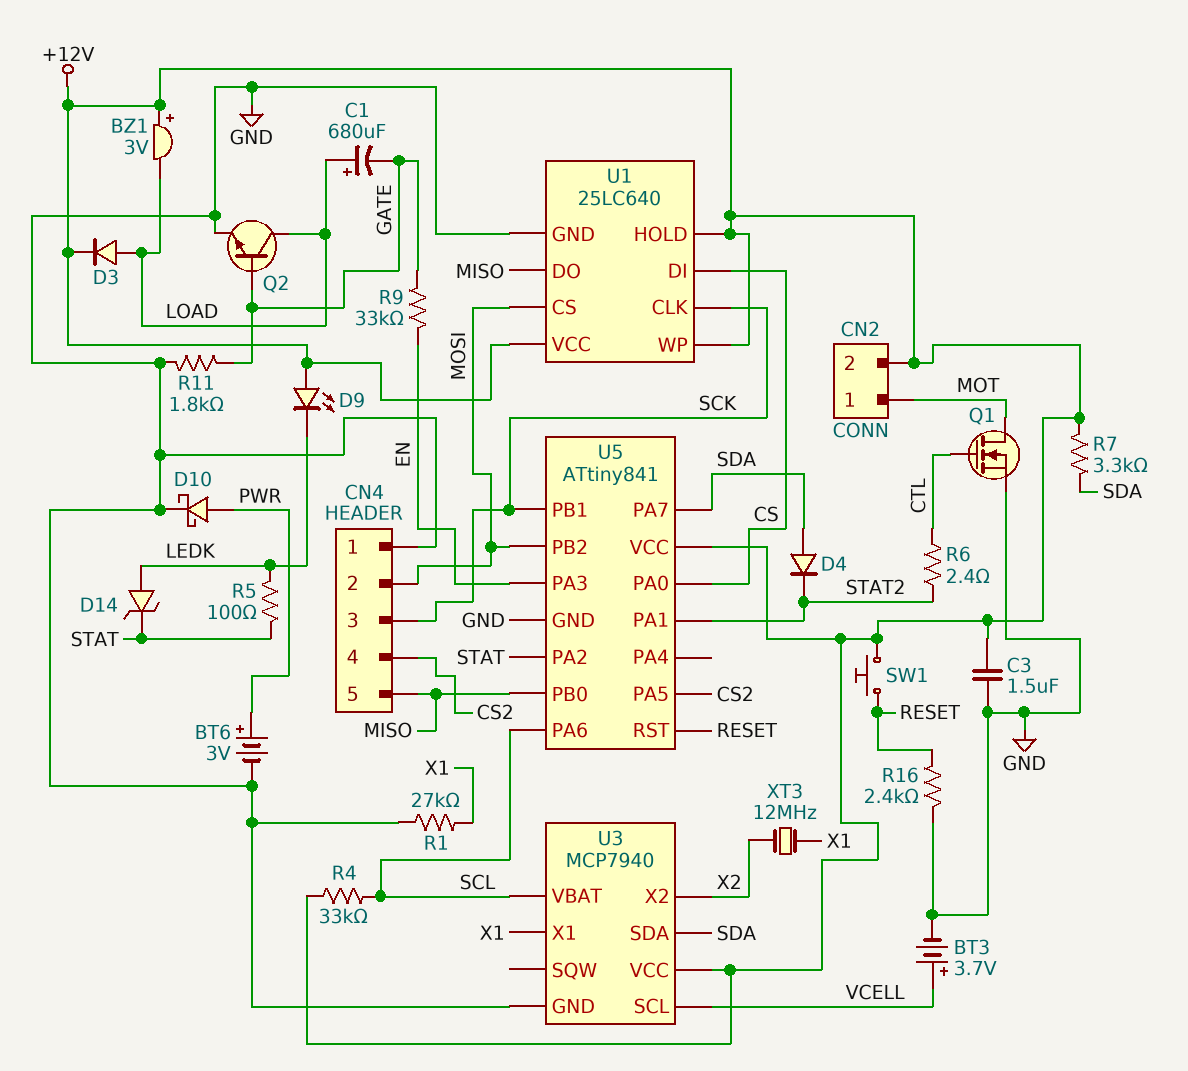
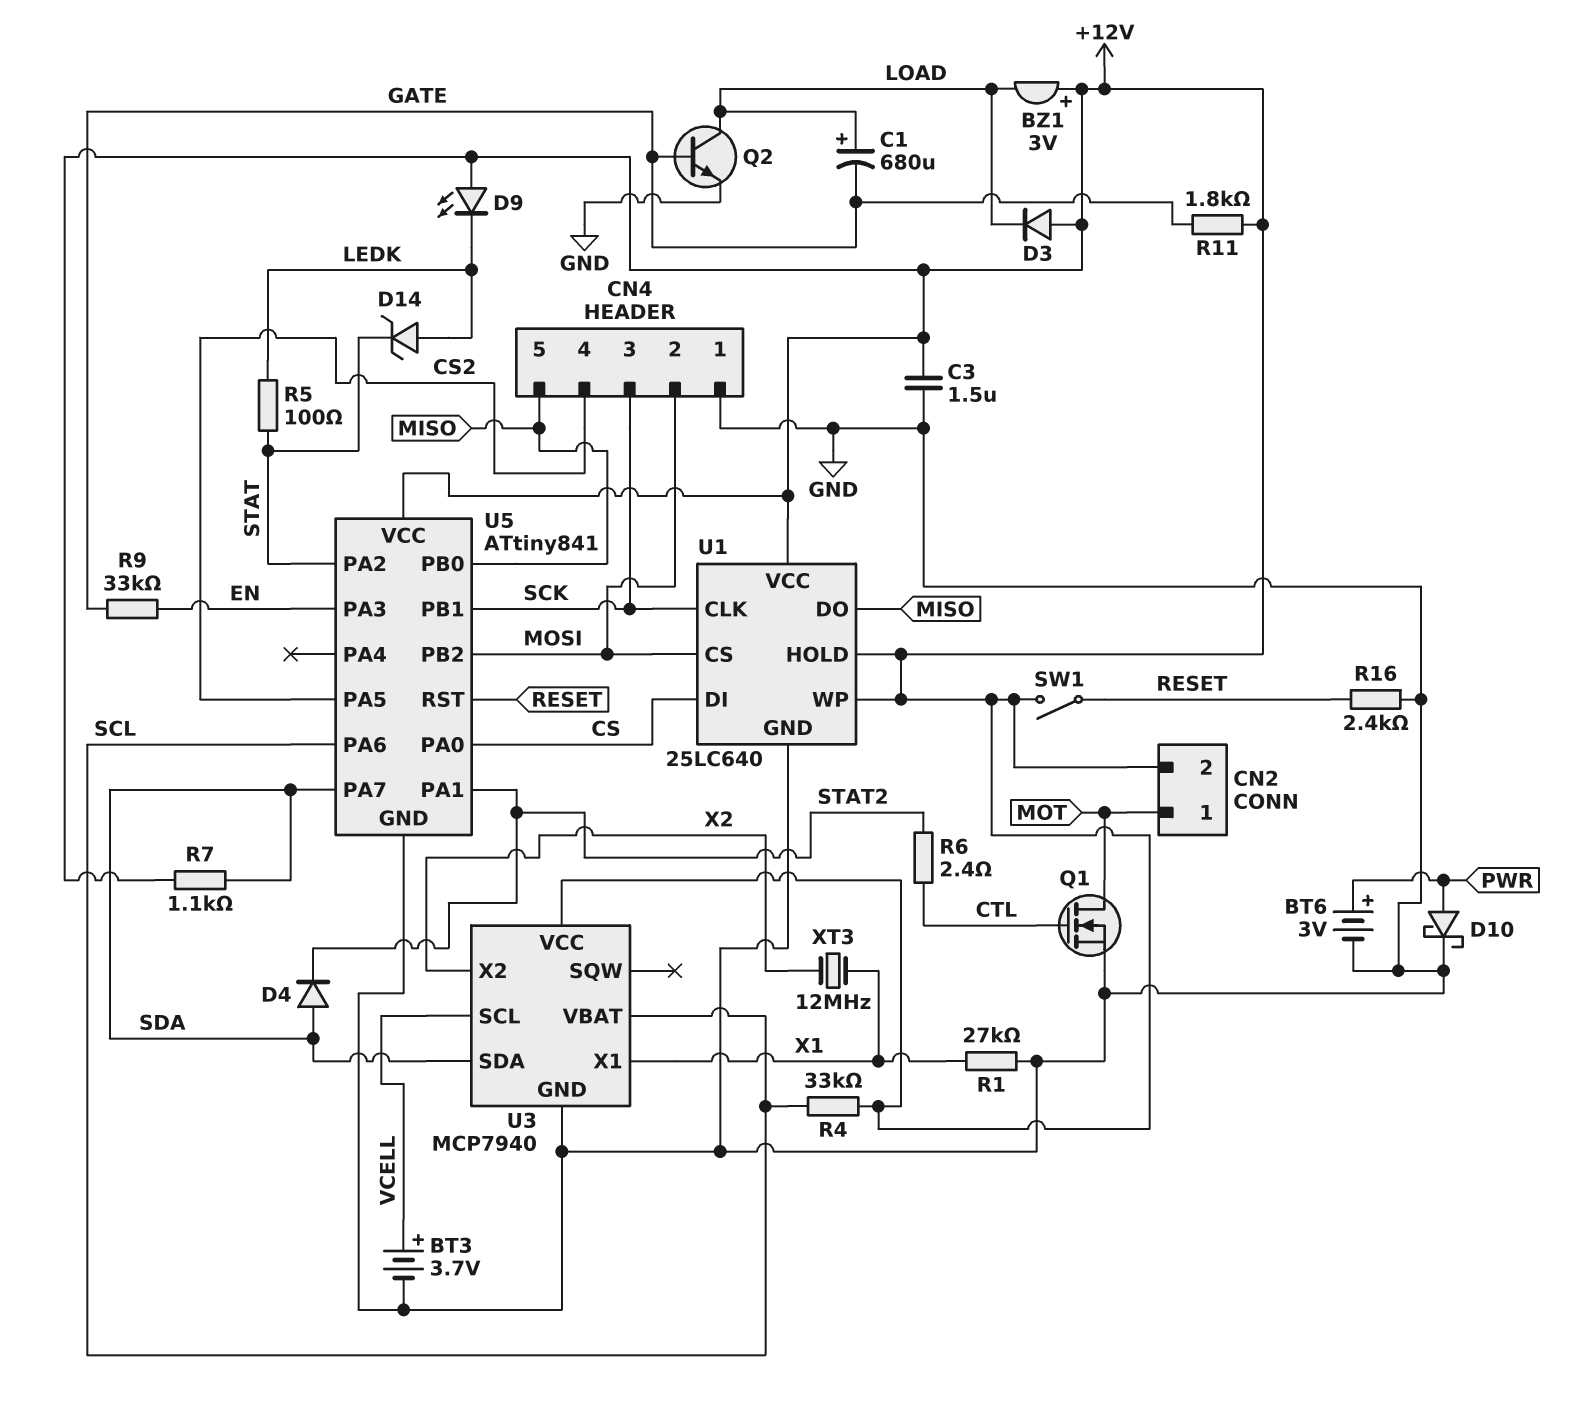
D3: diode (A LOAD, K +12V) -> diode (A +12V, K LOAD)
R7: 3.3k (+12V, SDA) -> 1.1k (+12V, SDA)
R11: 1.8k (GATE, GND) -> 1.8k (+12V, GATE)
SW1: button (+12V, RESET) -> switch (+12V, RESET)

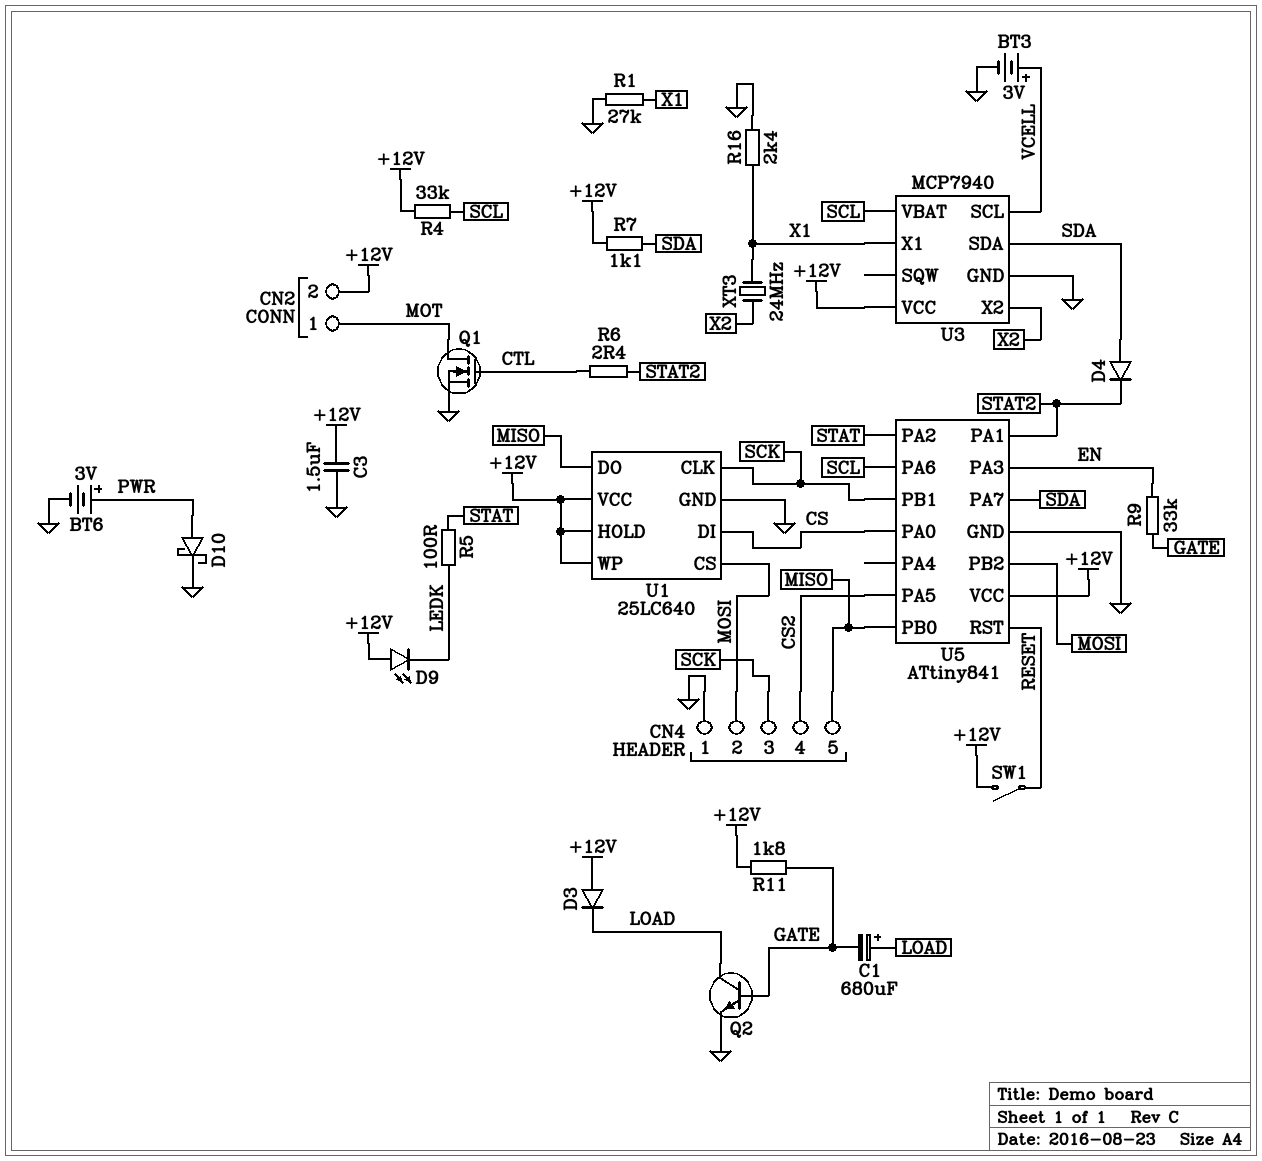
BT3: 3.7V (plus VCELL, minus GND) -> 3V (plus VCELL, minus GND)
BZ1: buzzer 3V (plus +12V, minus LOAD) -> none
D14: zener (A LEDK, K STAT) -> none
R16: 2.4k (GND, RESET) -> 2.4k (GND, X1)
XT3: 12MHz (X1, X2) -> 24MHz (X1, X2)

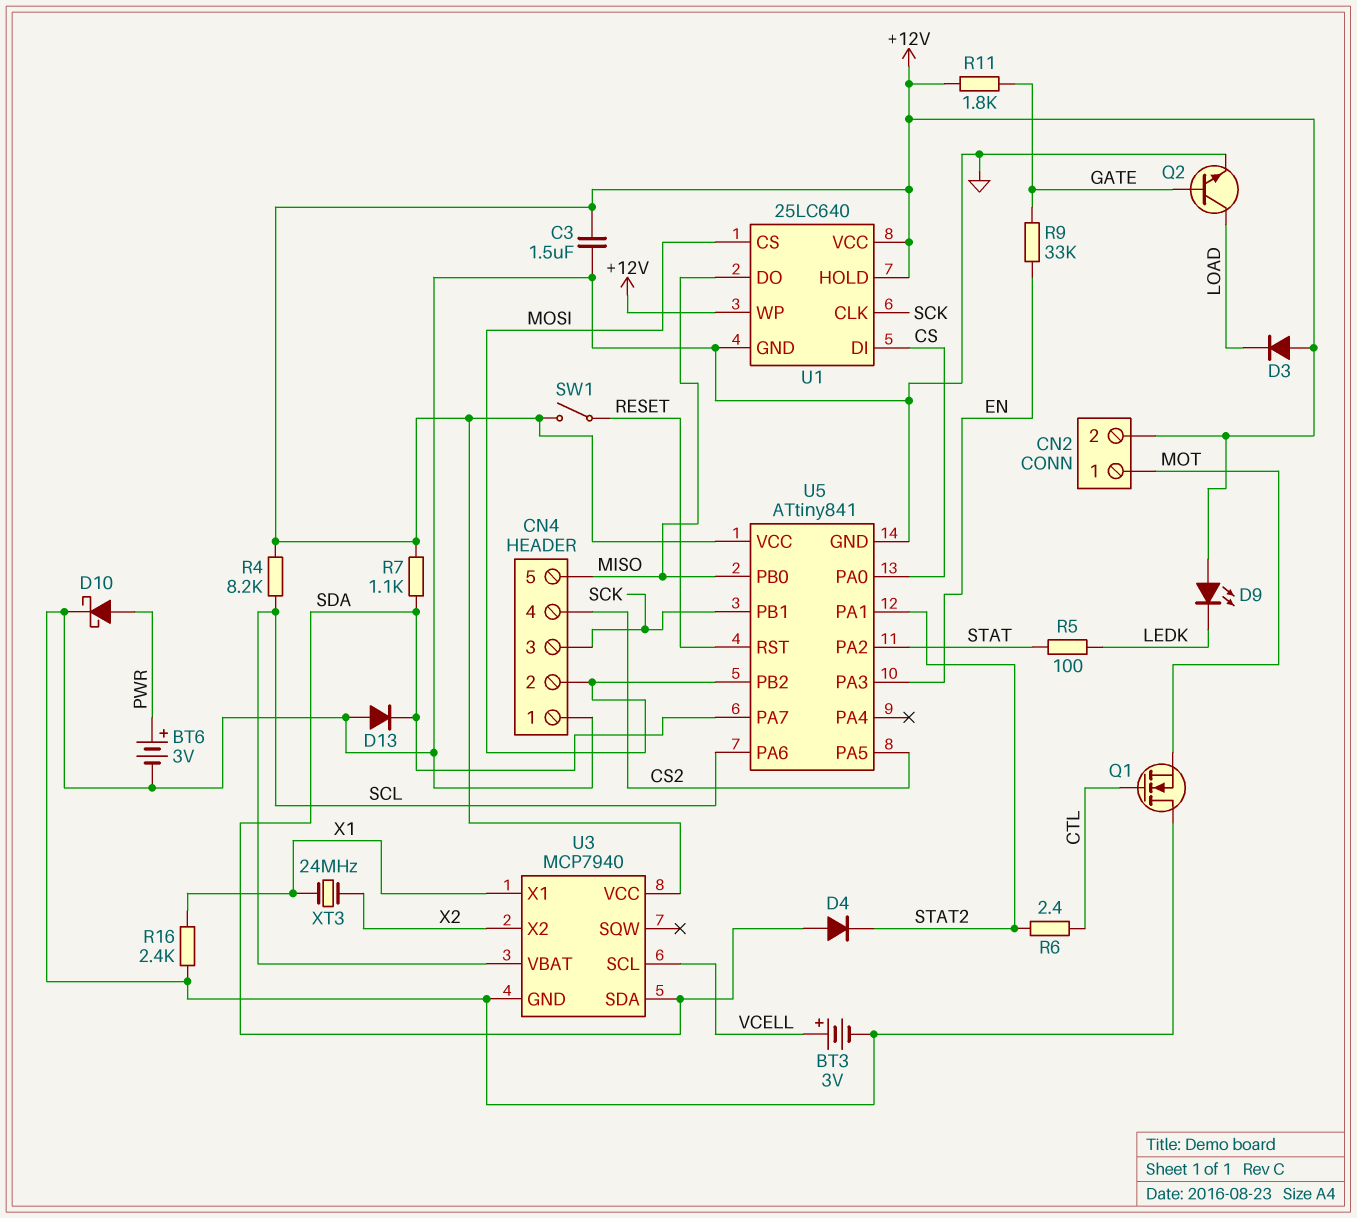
C1: 680uF (plus LOAD, minus GATE) -> none
D13: none -> diode (A GND, K SDA)
Q1: NMOS (G CTL, D MOT, S GND) -> NMOS (G CTL, D GND, S MOT)
R1: 27k (GND, X1) -> none
R4: 33k (+12V, SCL) -> 8.2k (+12V, SCL)

